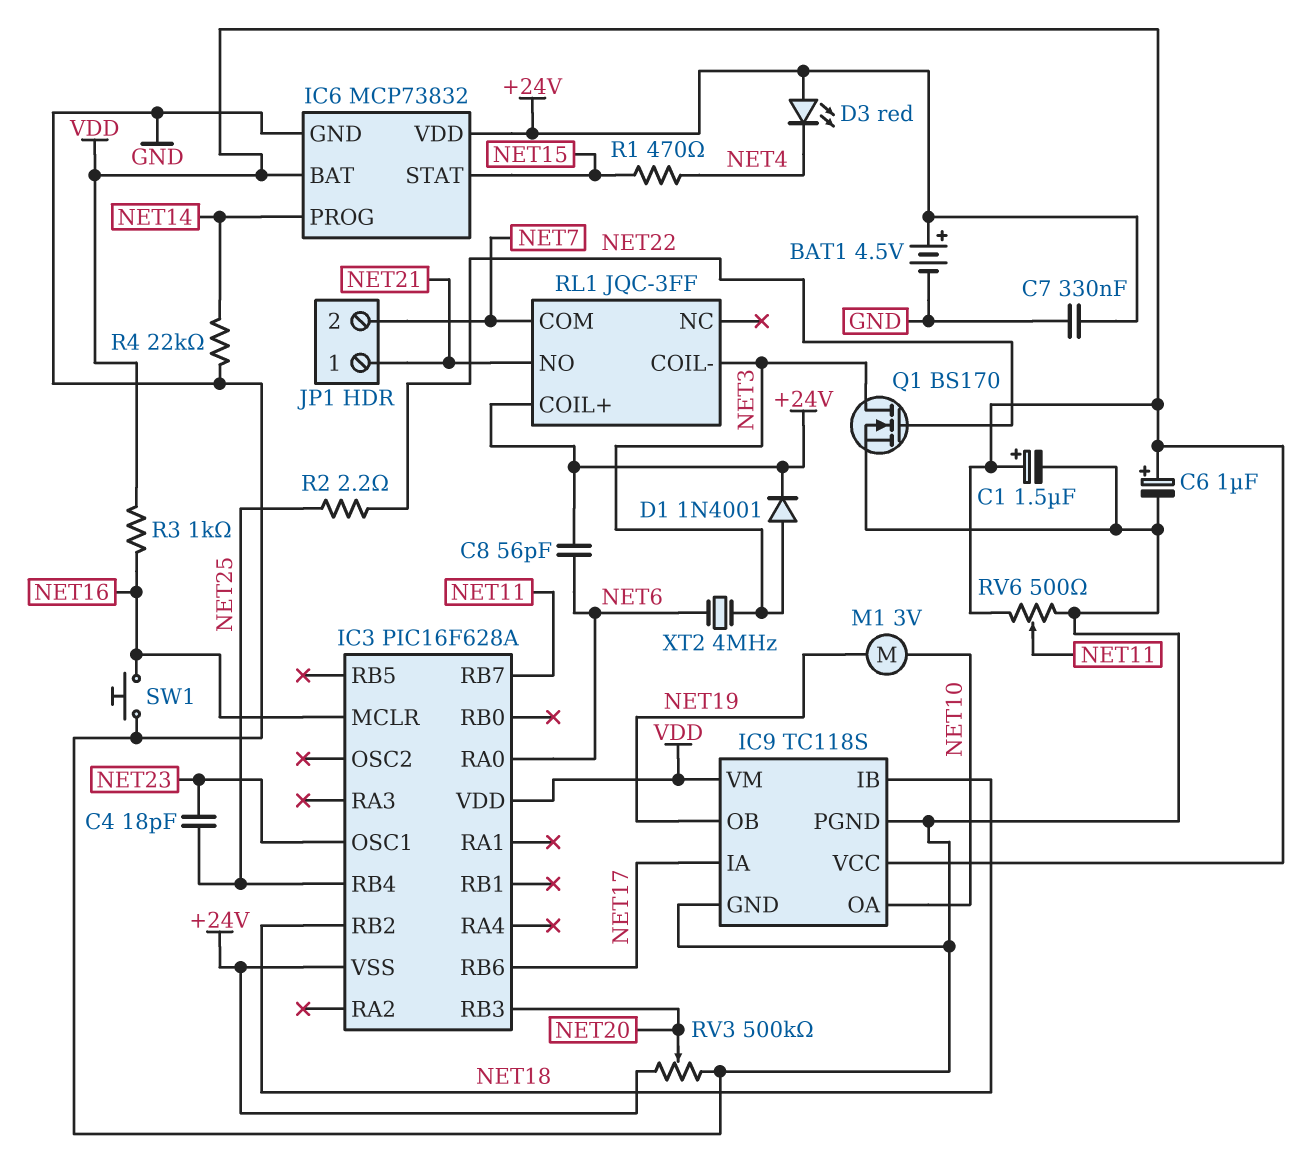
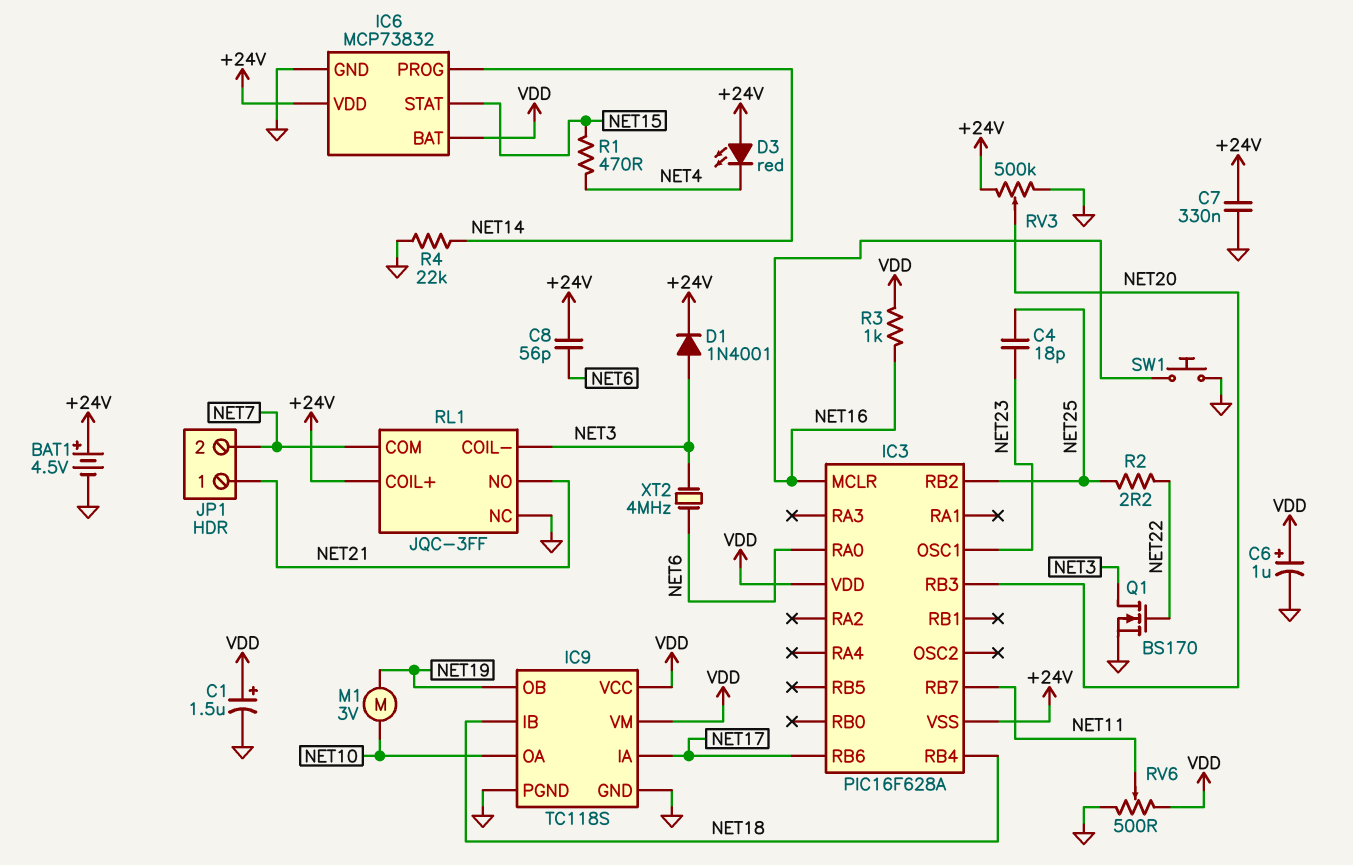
IC3 pin RB2: NET18 -> NET25
IC3 pin RB4: NET25 -> NET18
RL1 pin NC: none -> GND

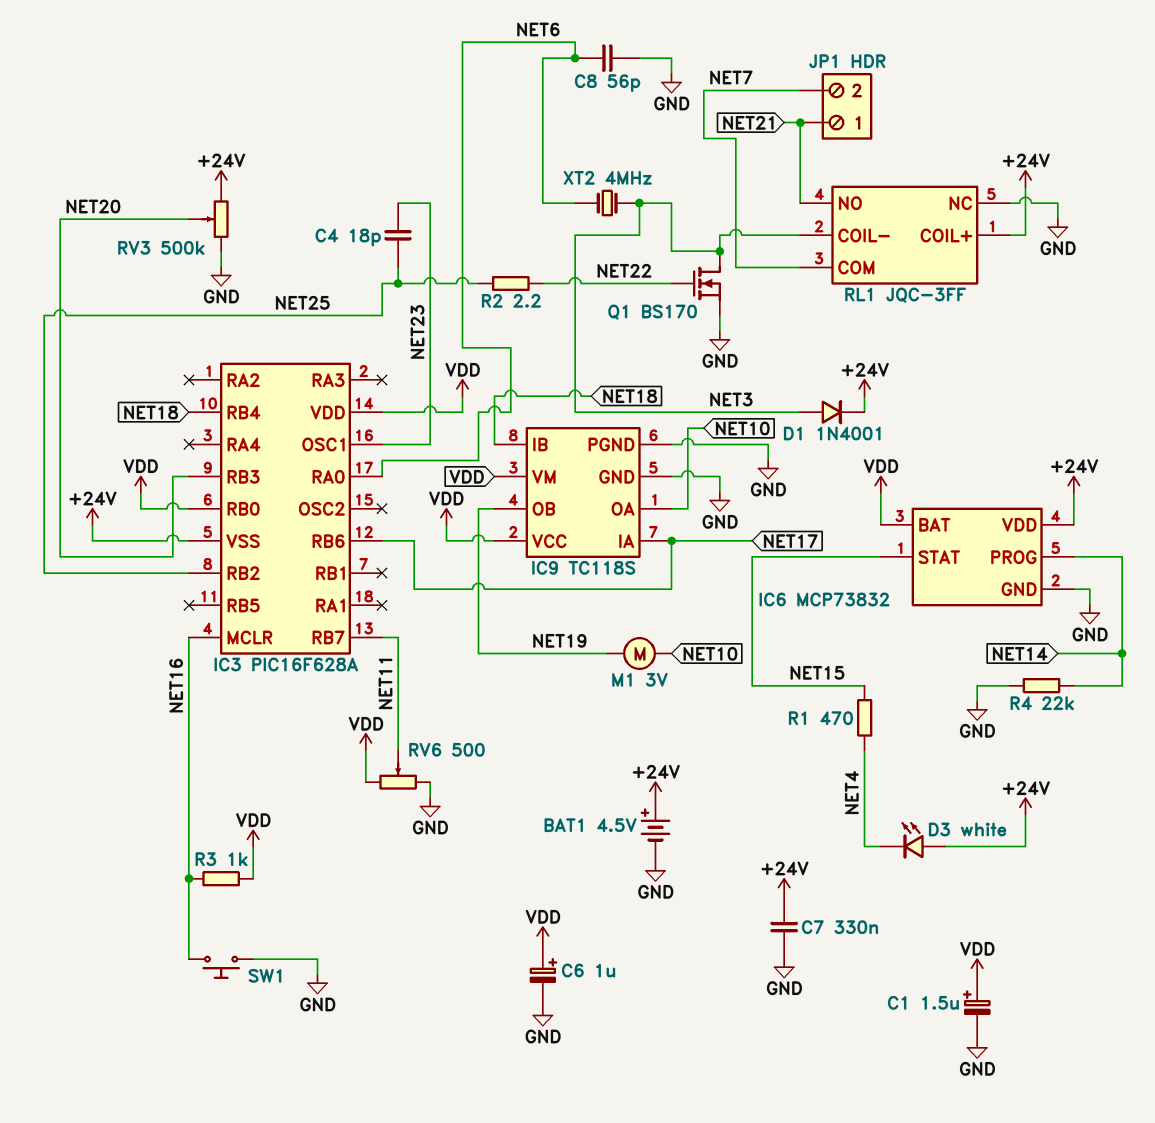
C8: 56pF (+24V, NET6) -> 56pF (GND, NET6)
D3: LED red (A +24V, K NET4) -> LED white (A +24V, K NET4)
IC3 pin RB0: none -> VDD

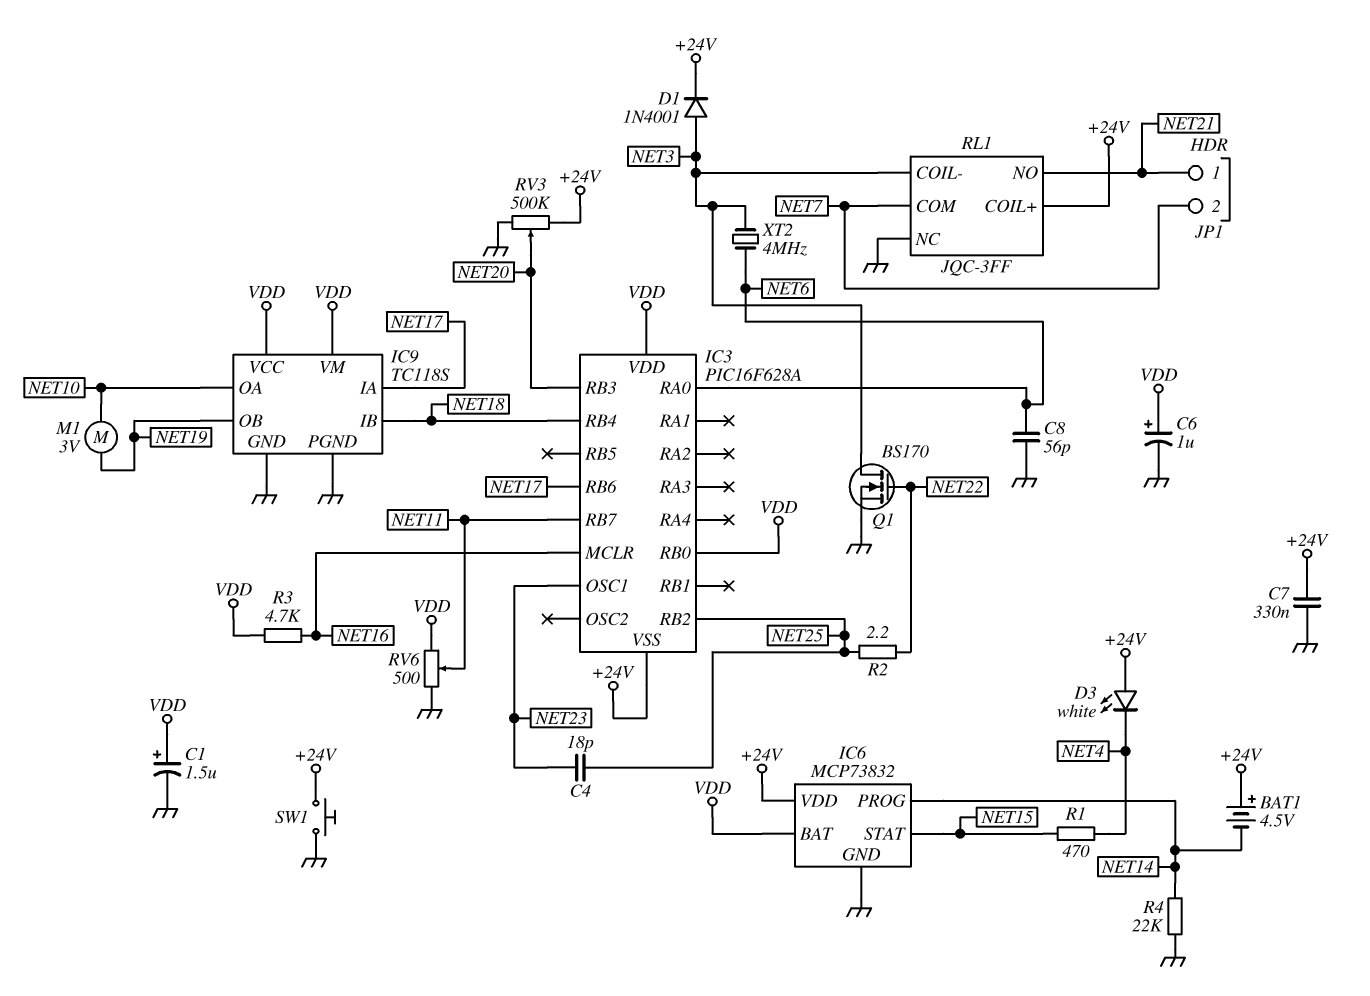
BAT1: 4.5V (plus +24V, minus GND) -> 4.5V (plus +24V, minus NET14)
R3: 1k (NET16, VDD) -> 4.7k (NET16, VDD)
SW1: button (GND, NET16) -> button (+24V, GND)

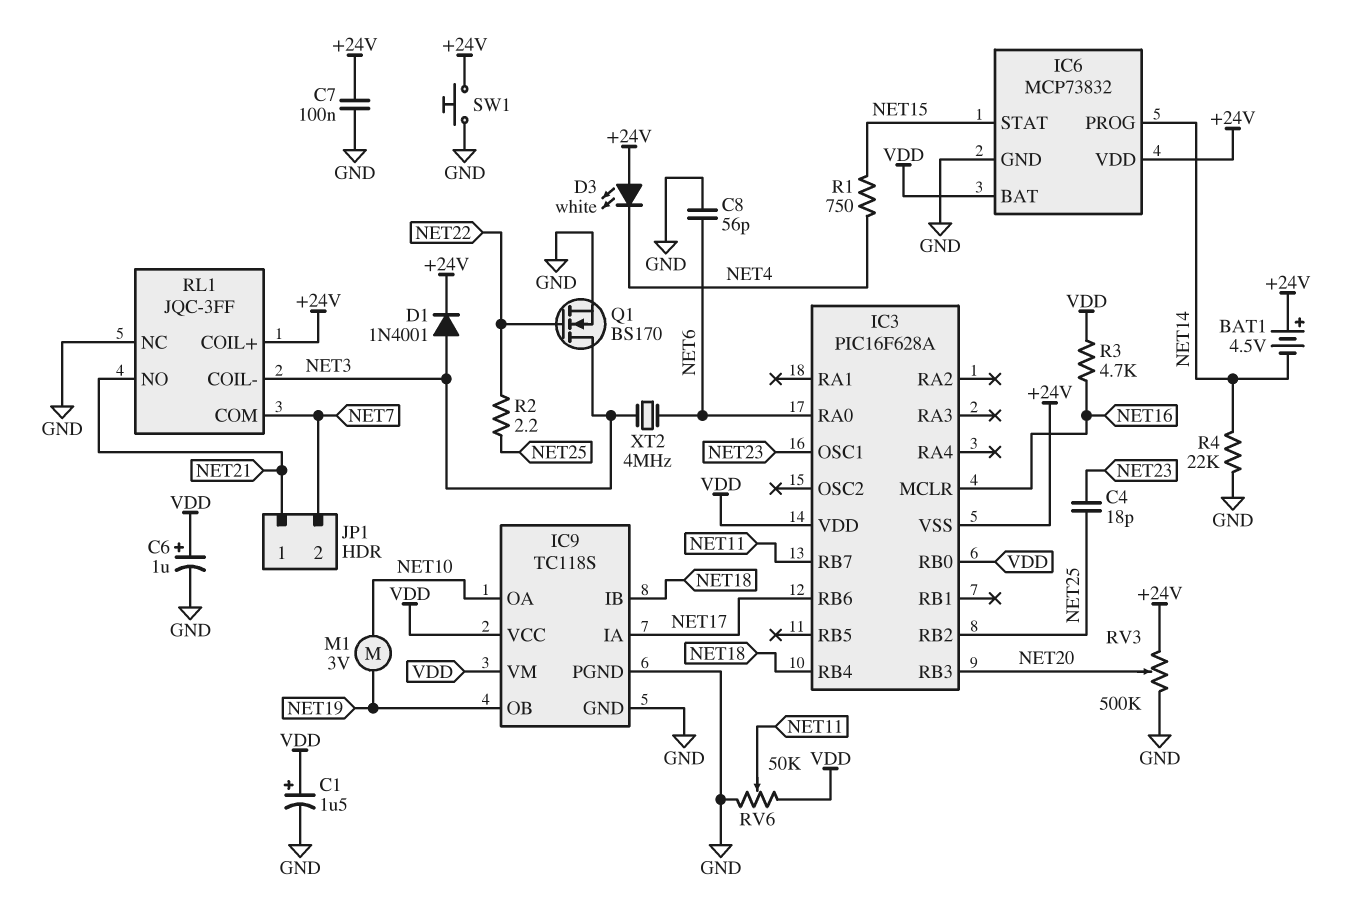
C7: 330nF (+24V, GND) -> 100nF (+24V, GND)
R1: 470 (NET4, NET15) -> 750 (NET4, NET15)
RV6: 500 (GND, VDD, wiper NET11) -> 50k (GND, VDD, wiper NET11)

